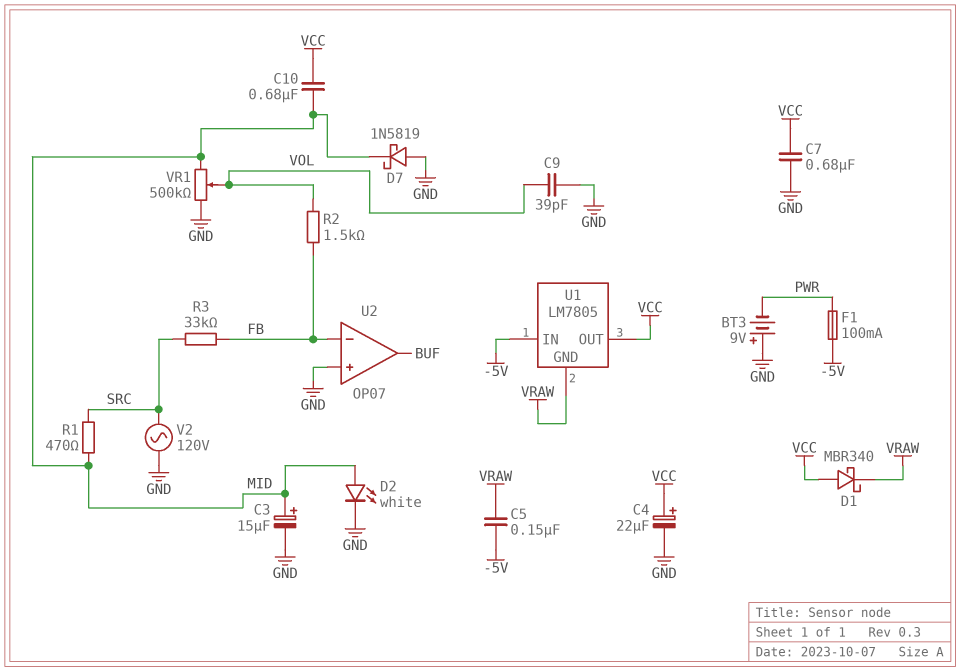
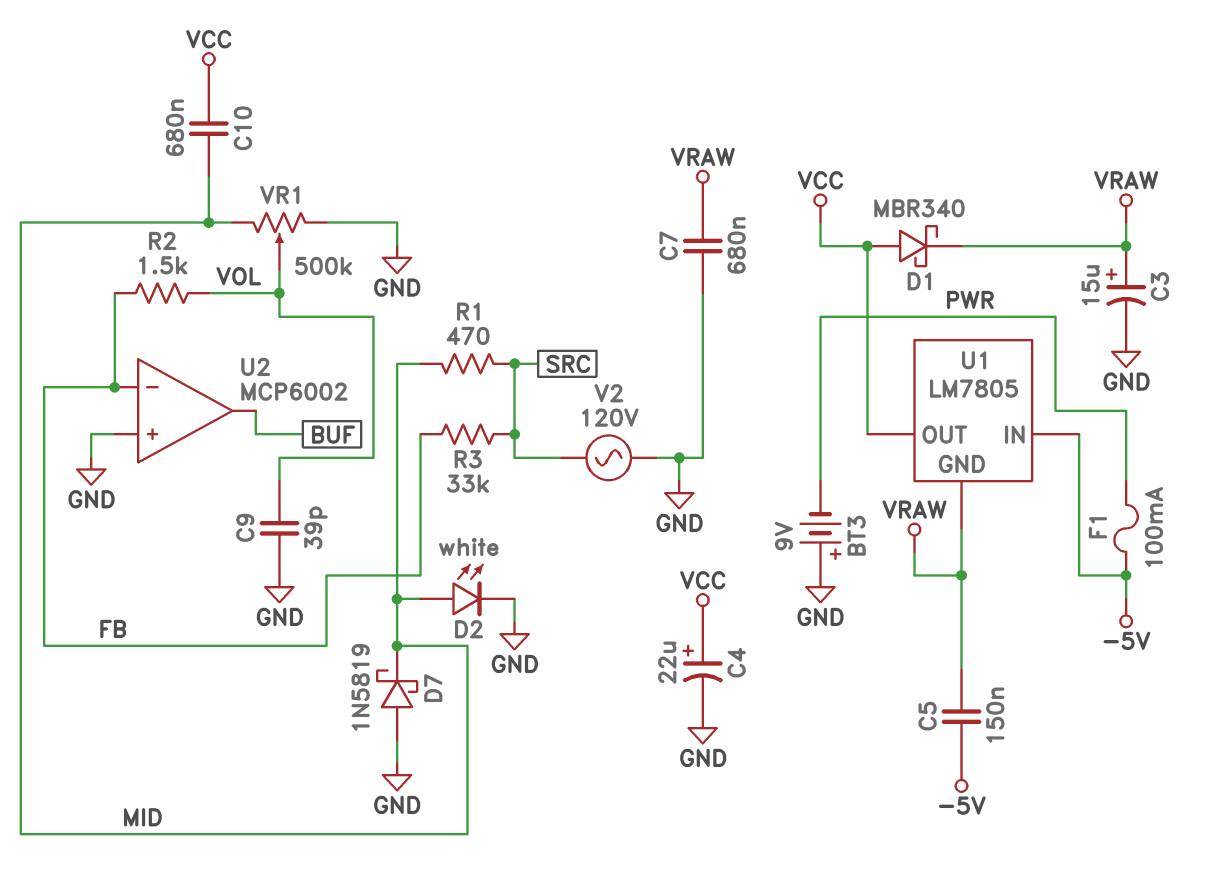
C3: 15uF (plus MID, minus GND) -> 15uF (plus VRAW, minus GND)
C7: 680nF (GND, VCC) -> 680nF (GND, VRAW)
U2: OP07 -> MCP6002

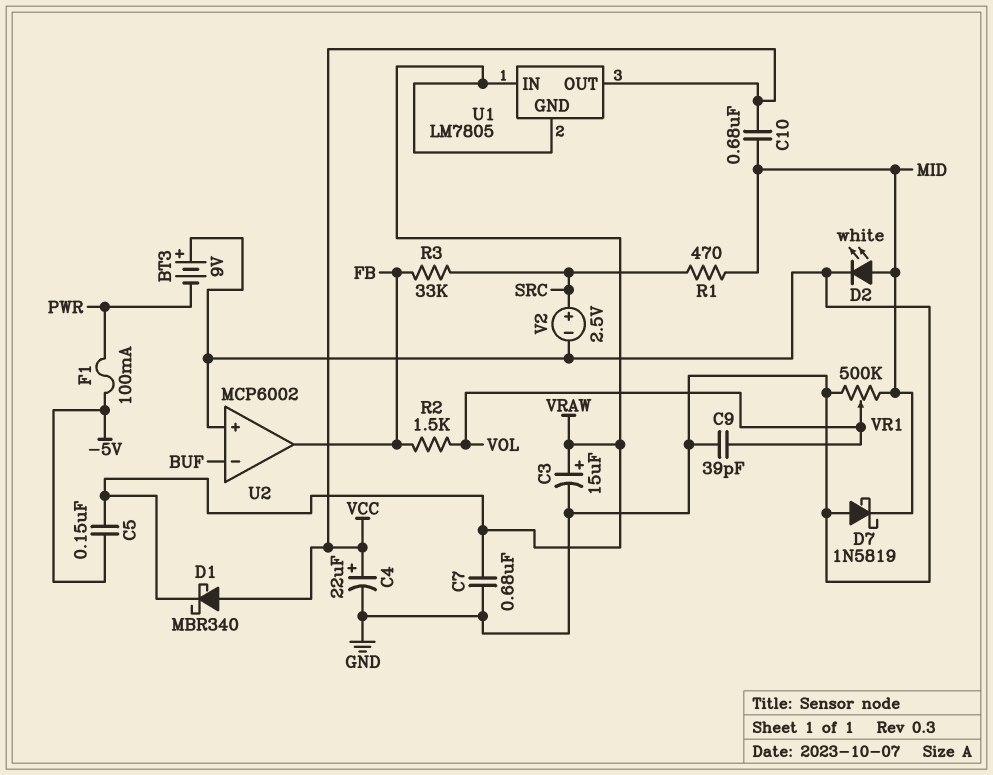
U1 pin IN: -5V -> VRAW
U2 pin in-: FB -> BUF
U2 pin out: BUF -> FB
V2: AC 120V (GND, SRC) -> 2.5V (plus SRC, minus GND)

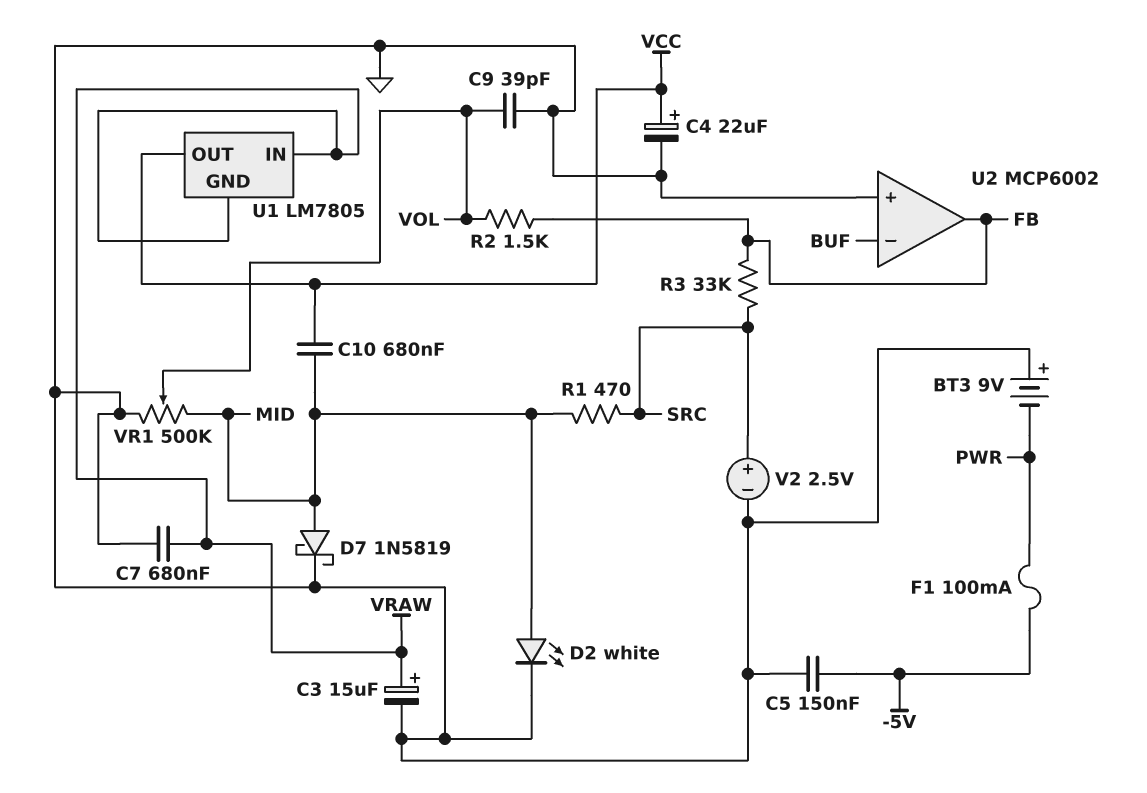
C5: 150nF (-5V, VRAW) -> 150nF (-5V, GND)
D1: schottky MBR340 (A VCC, K VRAW) -> none
D7: schottky 1N5819 (A GND, K MID) -> schottky 1N5819 (A MID, K GND)

